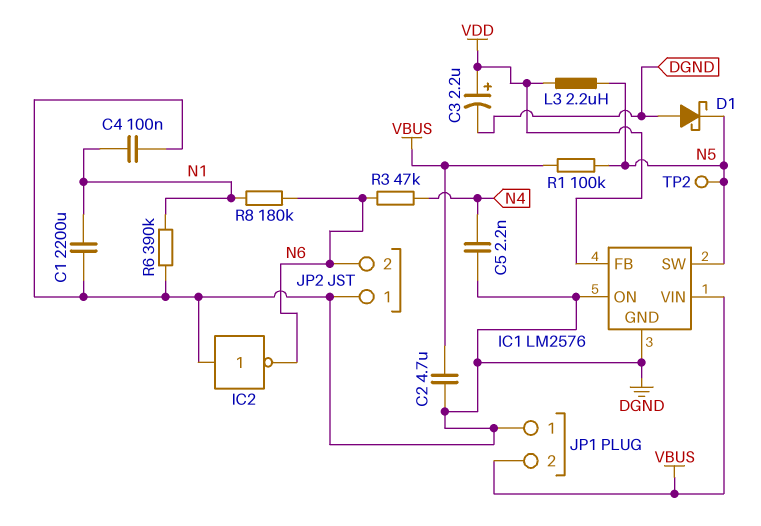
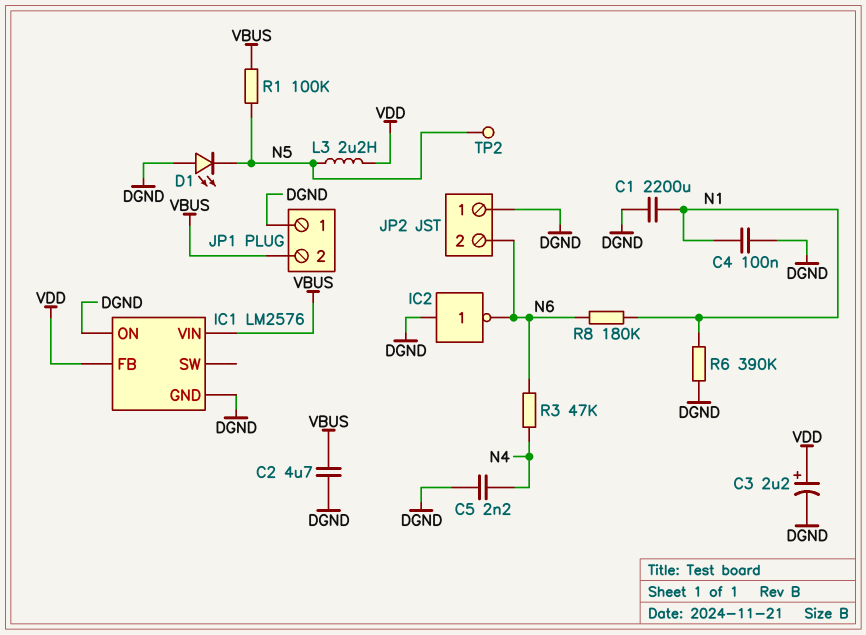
D1: schottky (A DGND, K N5) -> LED (A DGND, K N5)
IC1 pin SW: N5 -> none

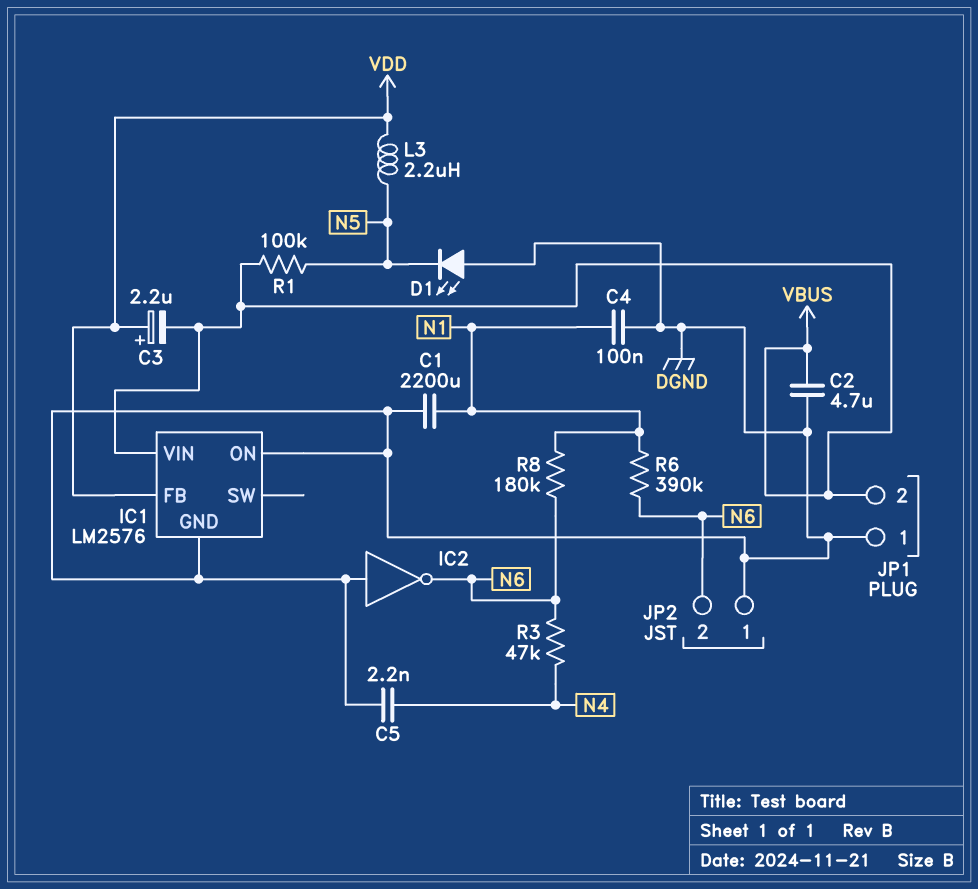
C3: 2.2uF (plus VDD, minus DGND) -> 2.2uF (plus VDD, minus VBUS)
R6: 390k (DGND, N1) -> 390k (N1, N6)
TP2: test point (N5) -> none

